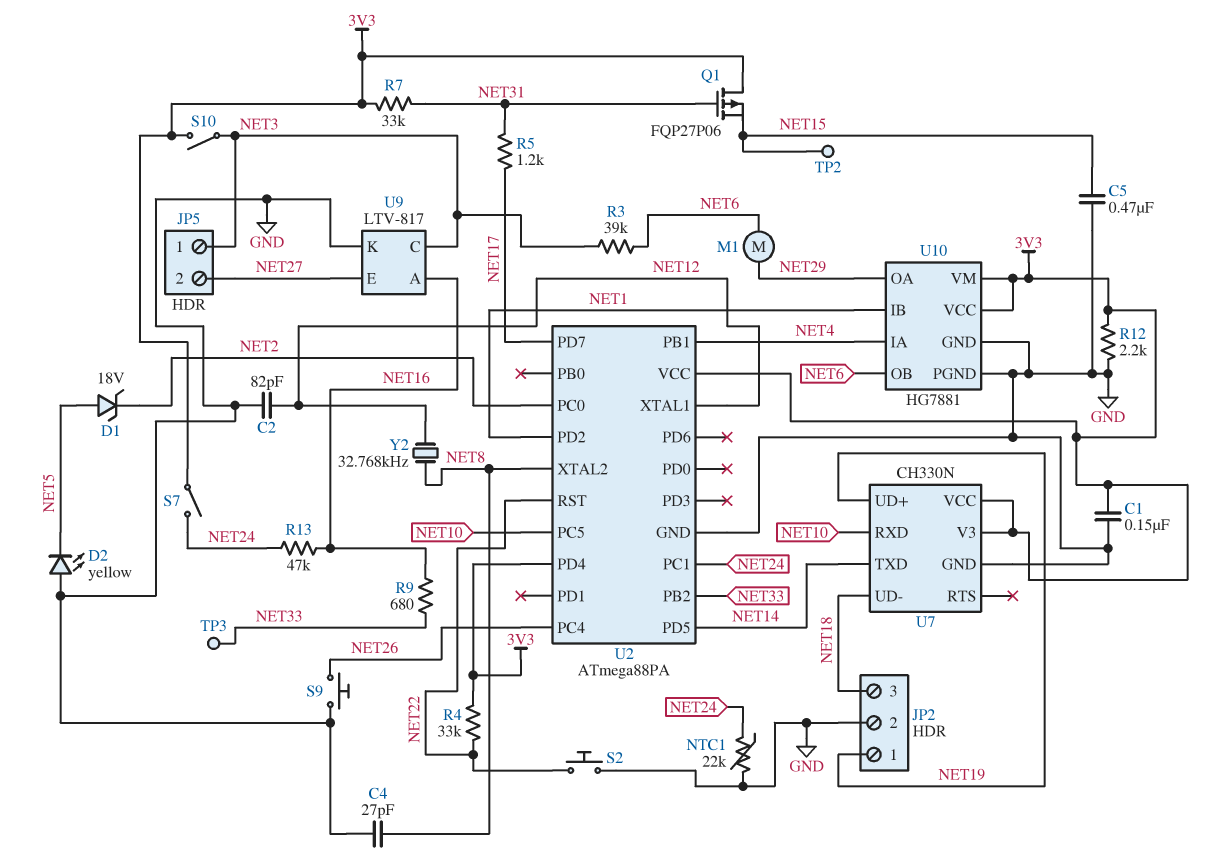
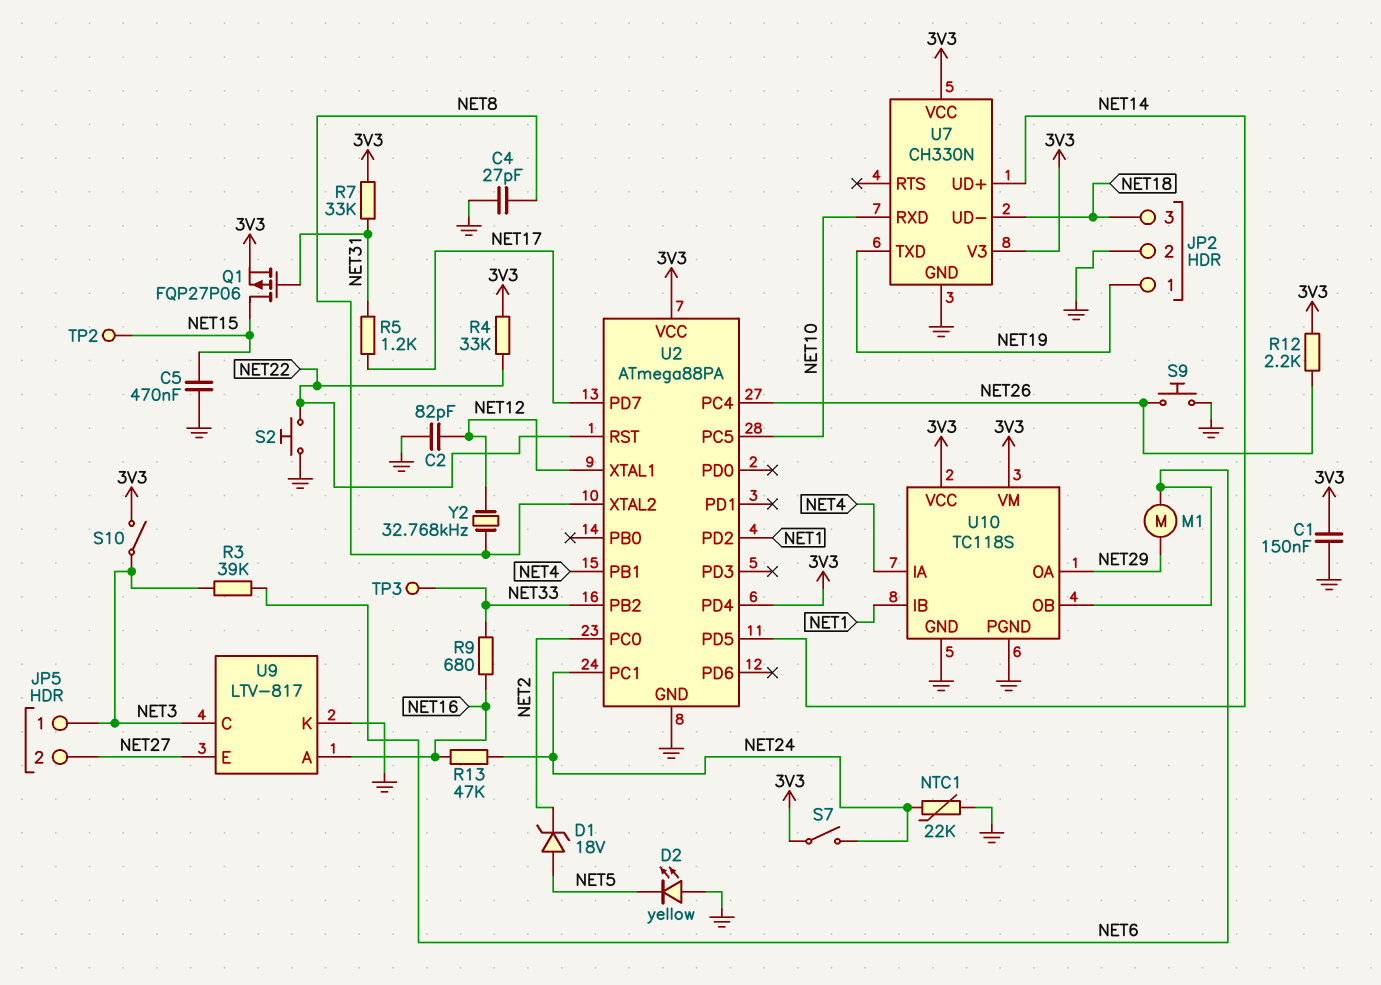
Q1: PMOS FQP27P06 (G NET31, D 3V3, S NET15) -> PMOS FQP27P06 (G NET31, D NET15, S 3V3)
R12: 2.2k (3V3, GND) -> 2.2k (3V3, NET26)
U7 pin TXD: NET14 -> NET19
U7 pin UD+: NET19 -> NET14
U10: HG7881 -> TC118S

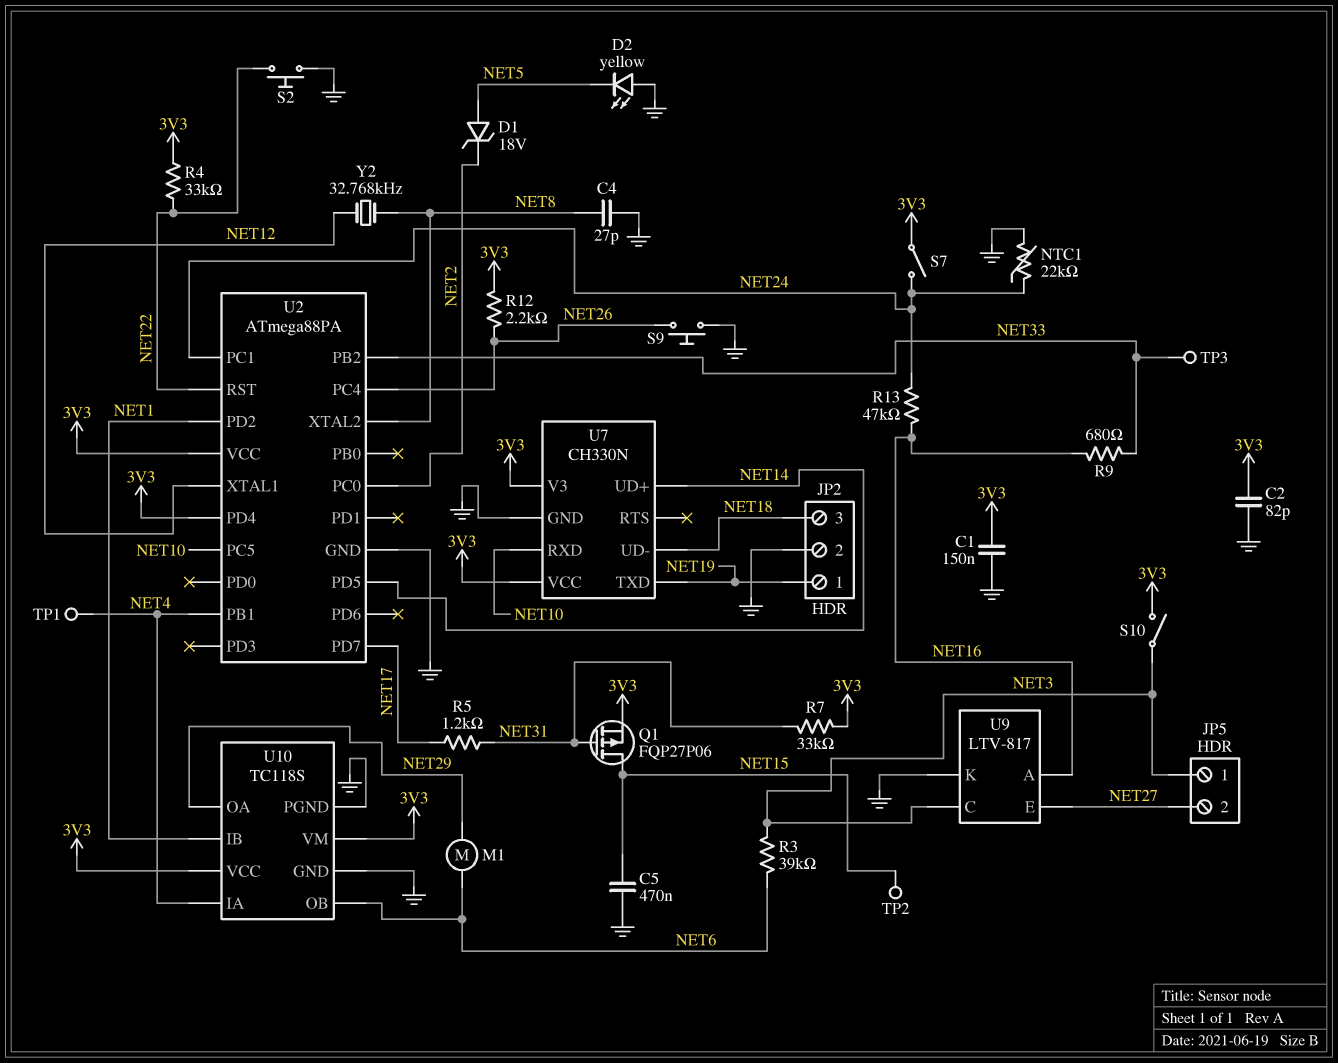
C2: 82pF (GND, NET12) -> 82pF (3V3, GND)
TP1: none -> test point (NET4)

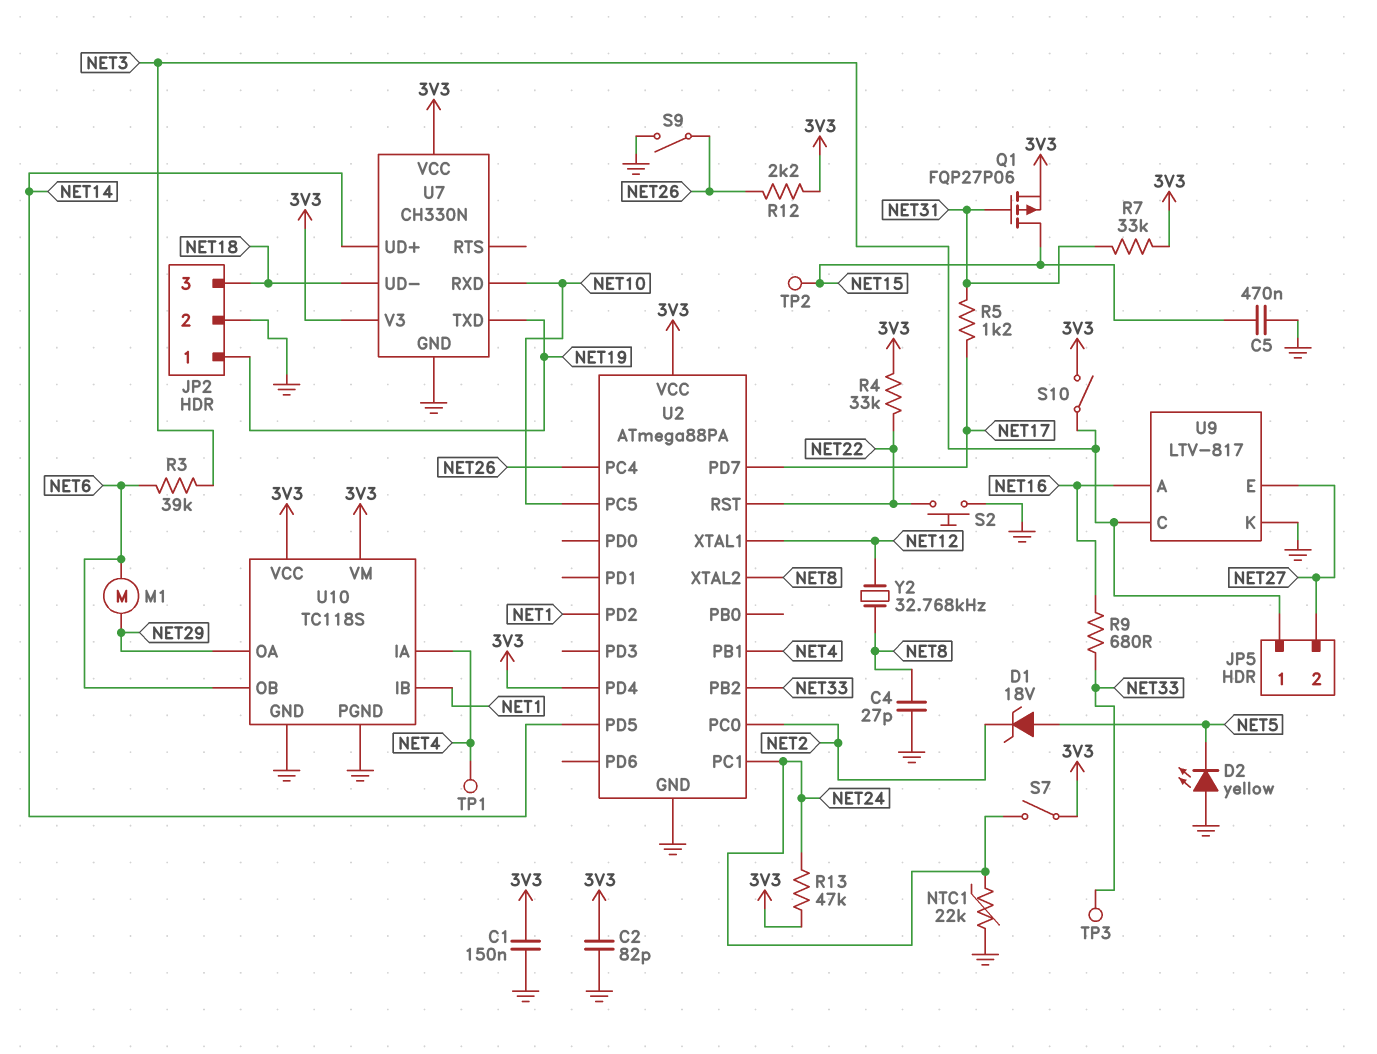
R13: 47k (NET16, NET24) -> 47k (3V3, NET24)
S9: button (GND, NET26) -> switch (GND, NET26)

